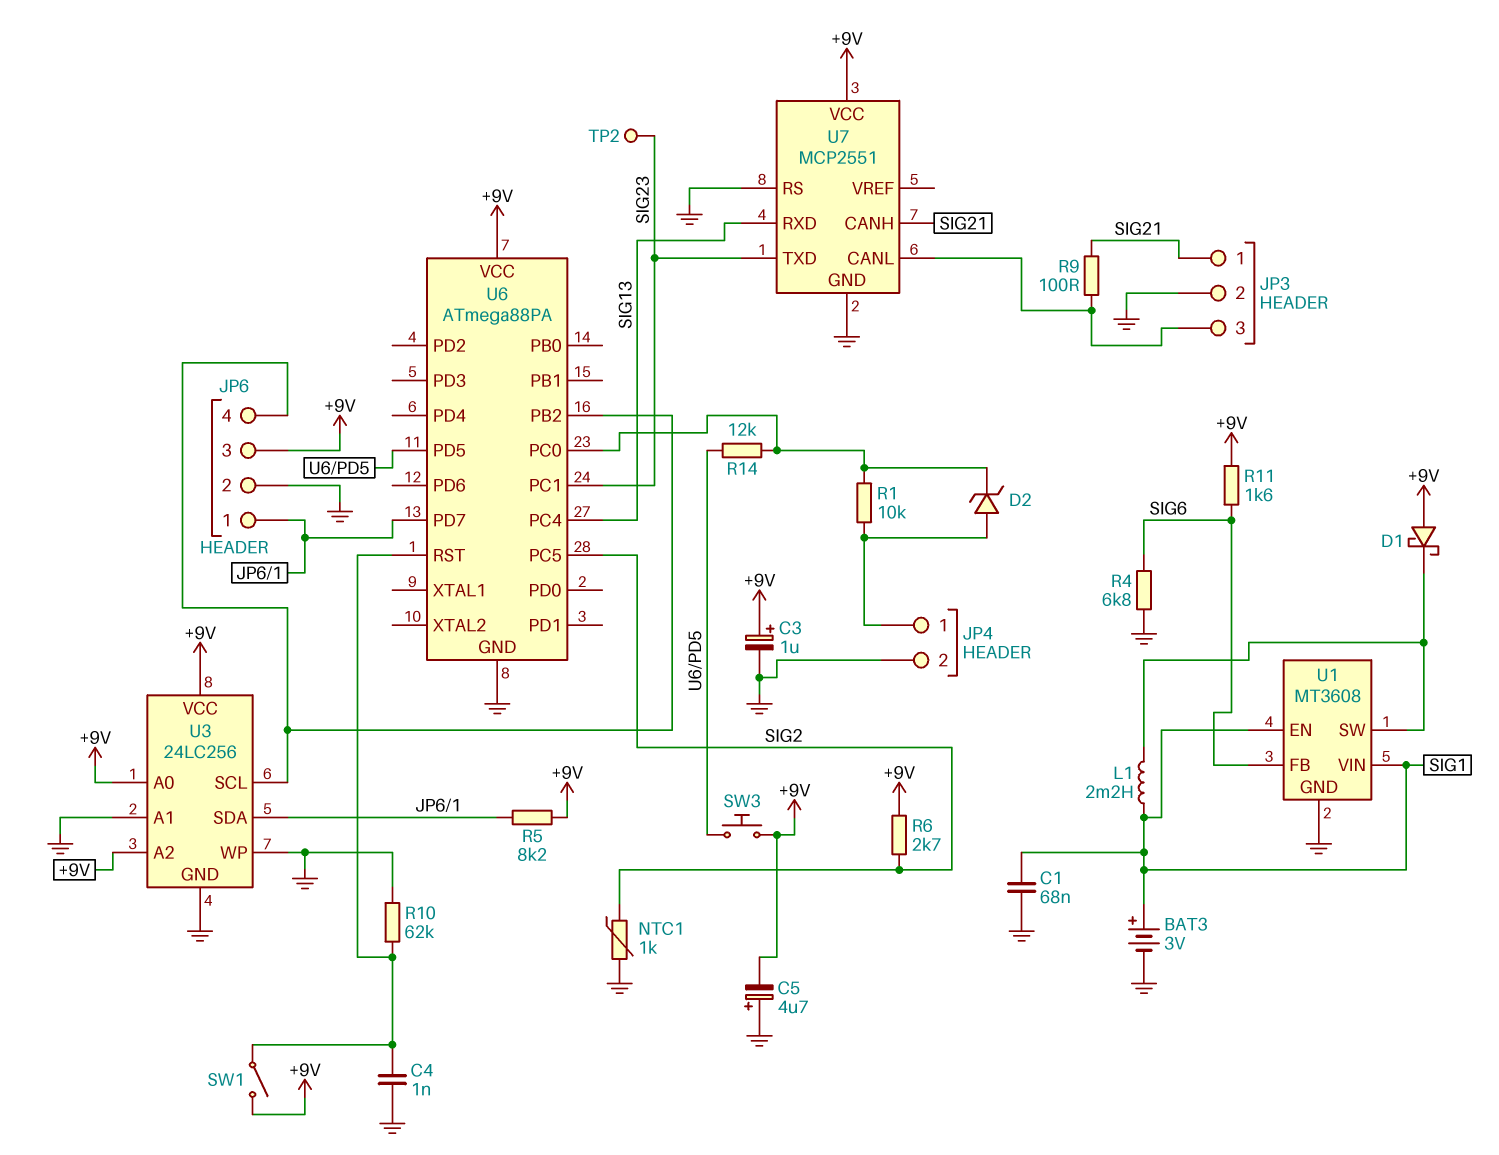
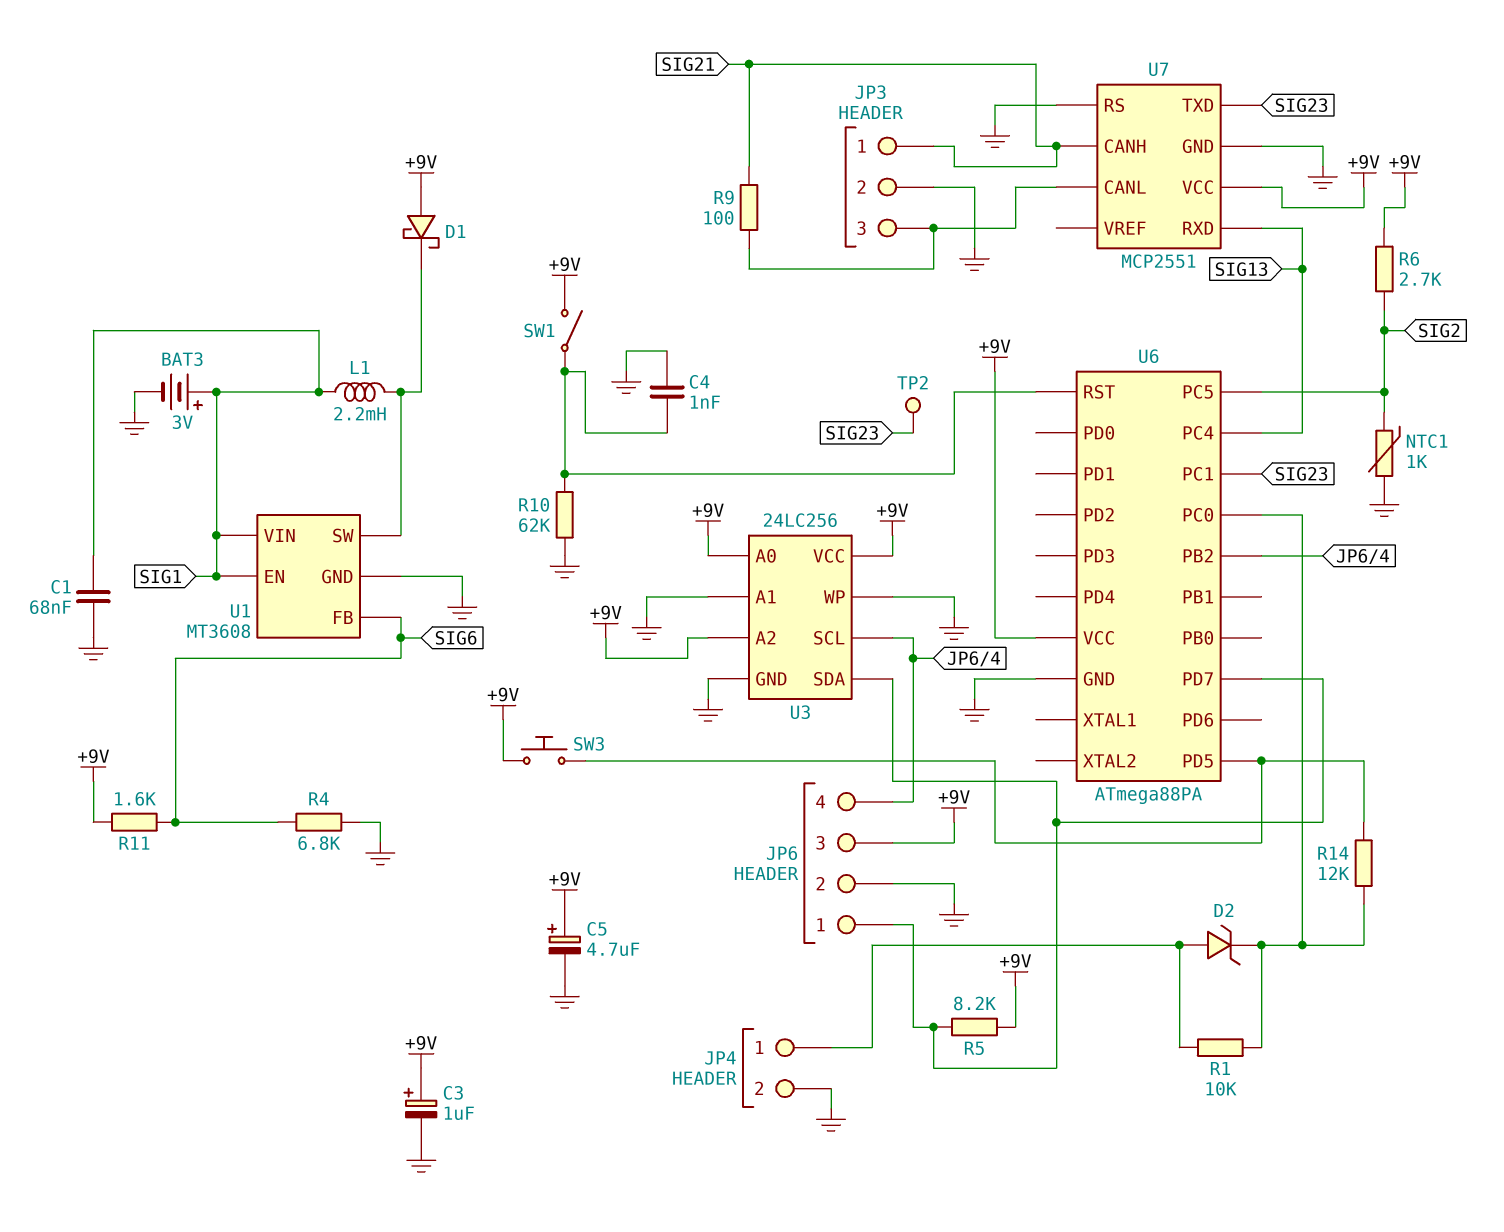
C5: 4.7uF (plus GND, minus +9V) -> 4.7uF (plus +9V, minus GND)

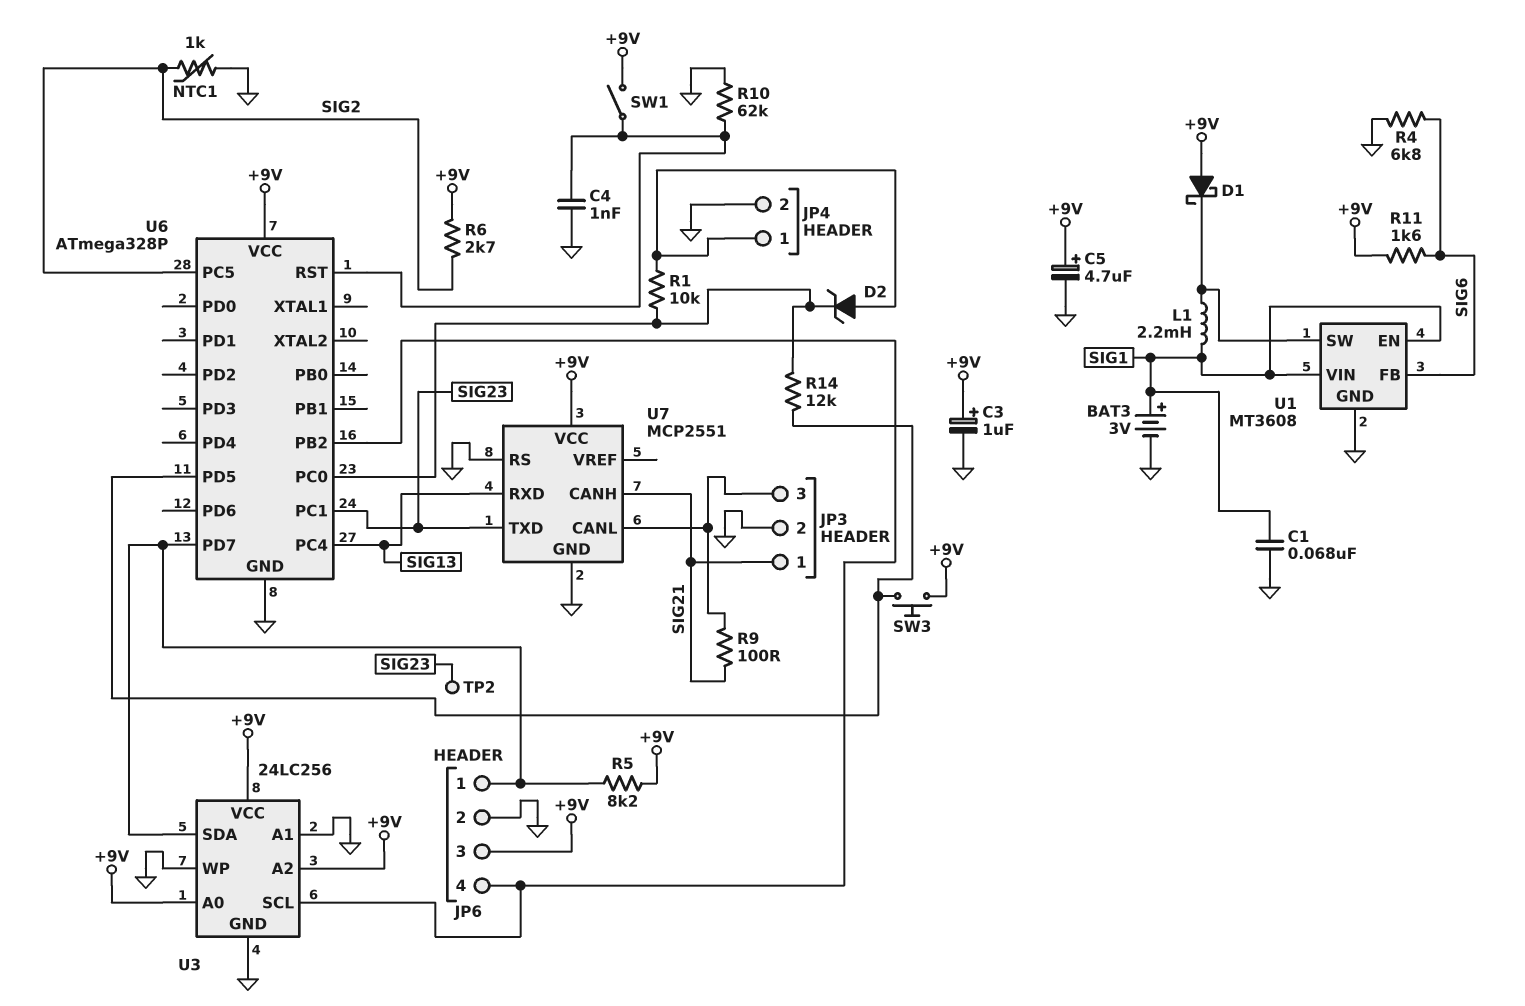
U6: ATmega88PA -> ATmega328P

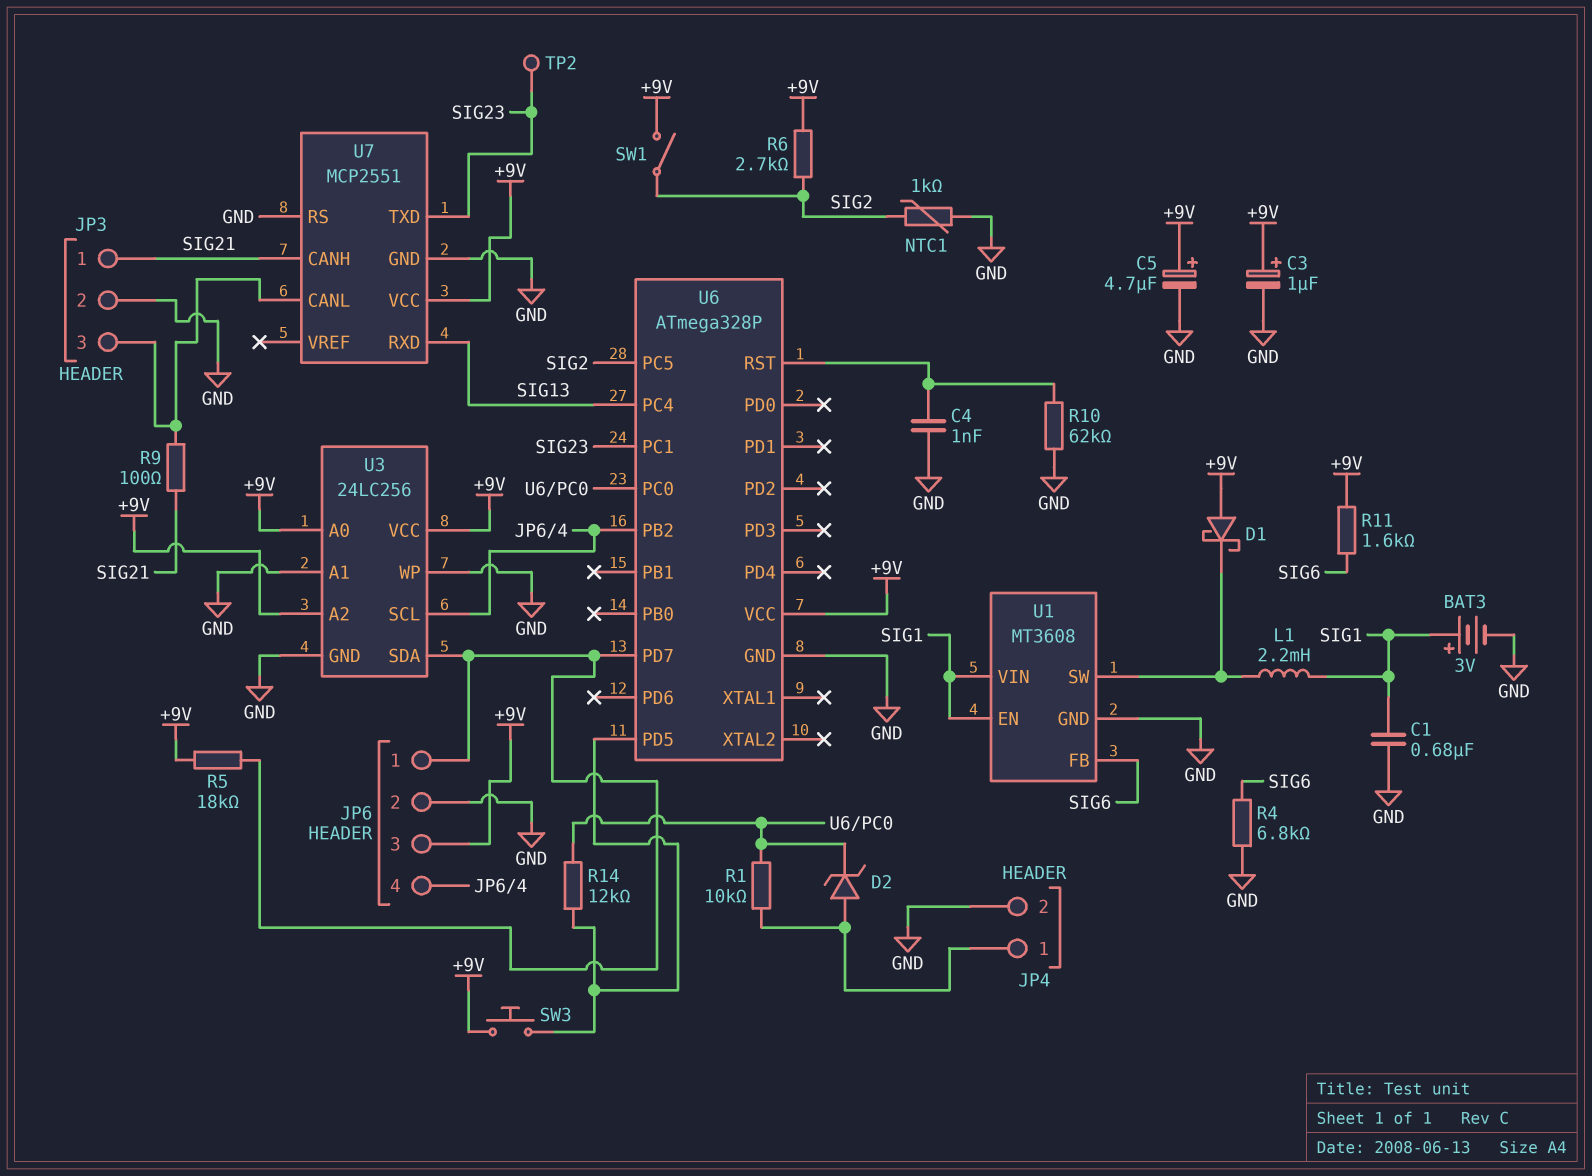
C1: 68nF (GND, SIG1) -> 680nF (GND, SIG1)
R5: 8.2k (+9V, JP6/1) -> 18k (+9V, JP6/1)
SW1: switch (+9V, U6/RST) -> switch (+9V, SIG2)

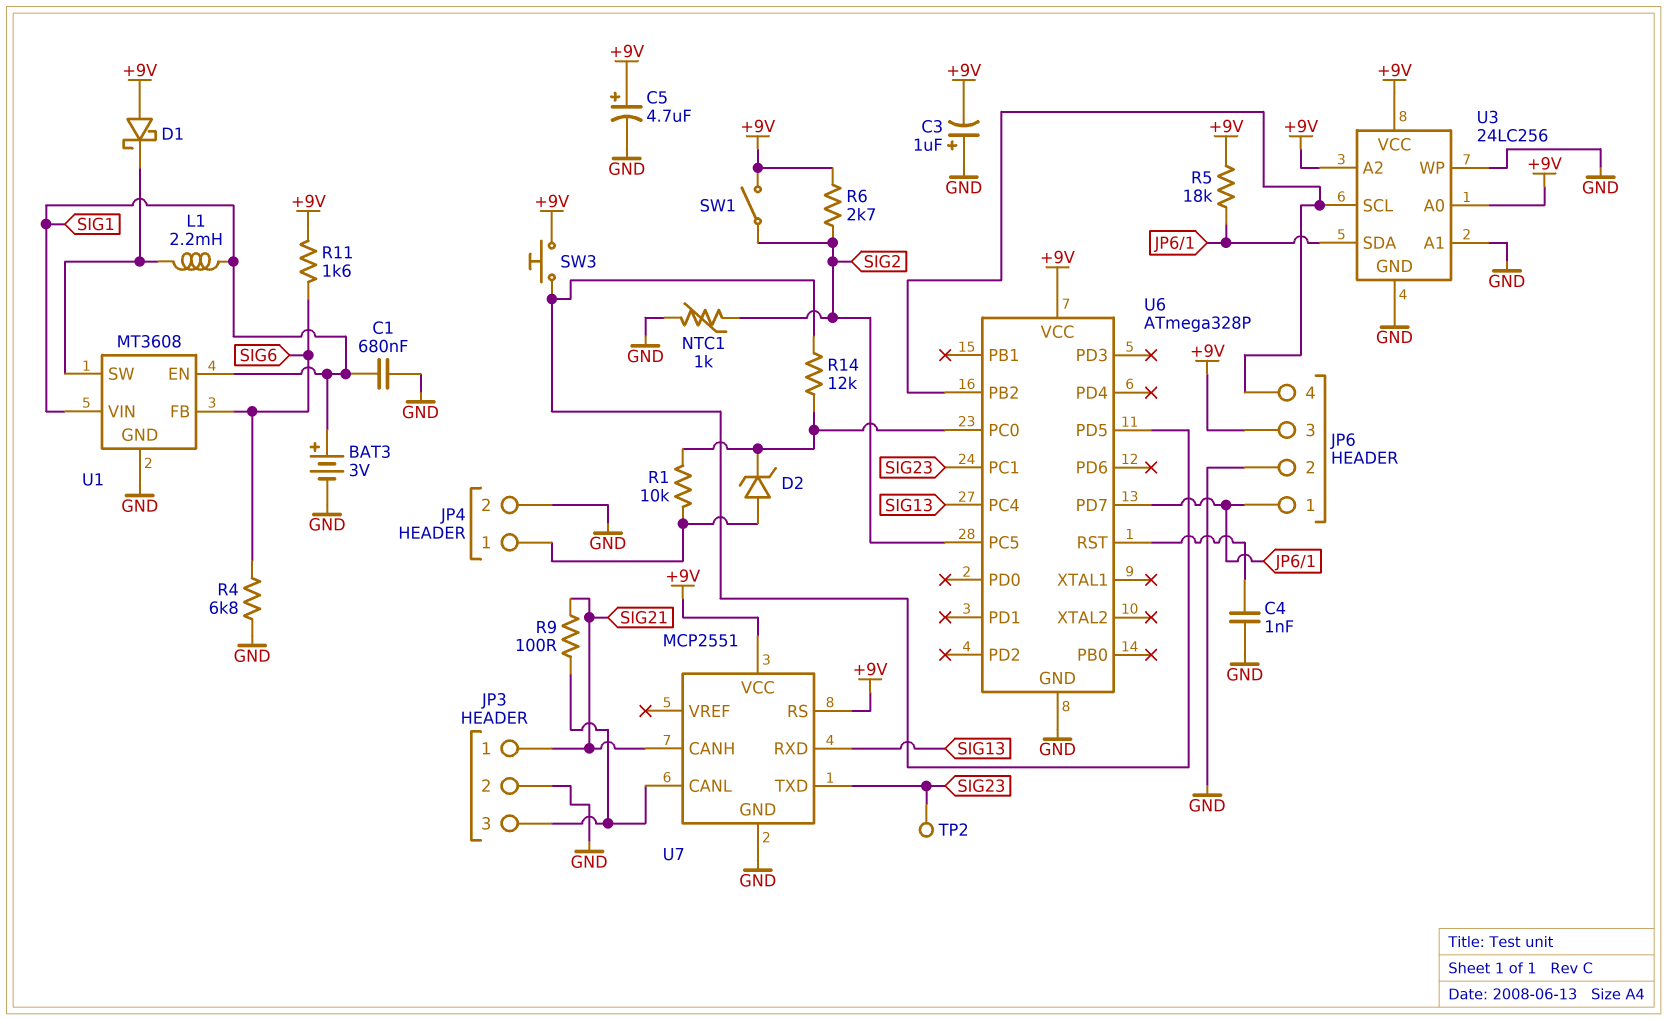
C3: 1uF (plus +9V, minus GND) -> 1uF (plus GND, minus +9V)
R10: 62k (GND, U6/RST) -> none
U7 pin RS: GND -> +9V

